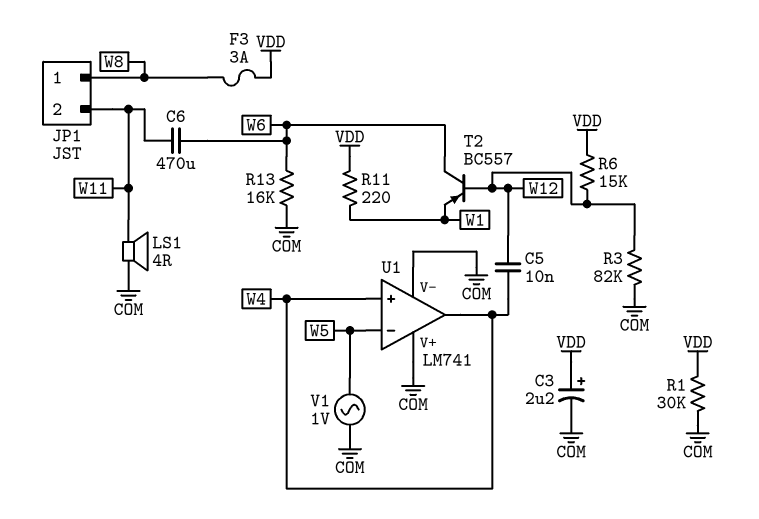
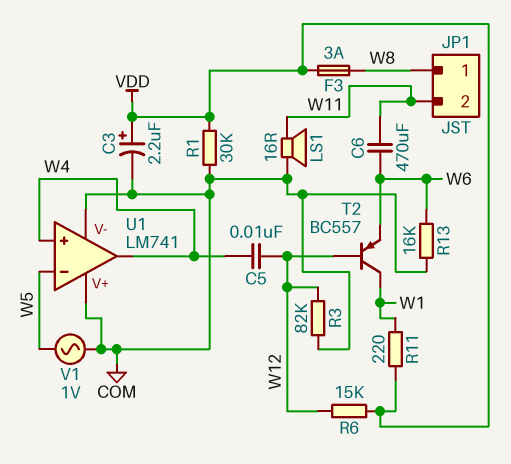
LS1: speaker 4R (COM, W11) -> speaker 16R (COM, W11)
T2: PNP BC557 (B W12, C W6, E W1) -> PNP BC557 (B W12, C W1, E W6)

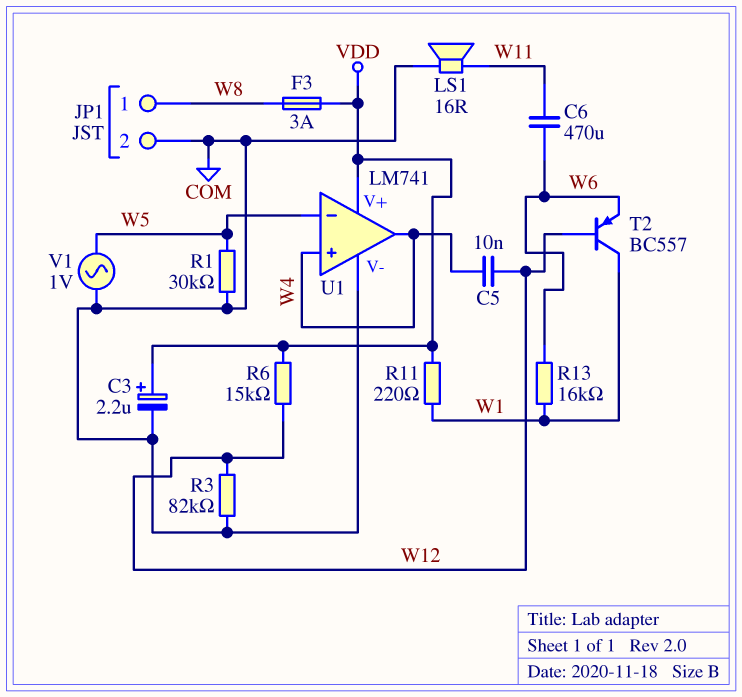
JP1 pin 2: W11 -> COM
R1: 30k (COM, VDD) -> 30k (COM, W5)
R13: 16k (COM, W6) -> 16k (W1, W6)
U1 pin V+: COM -> VDD

